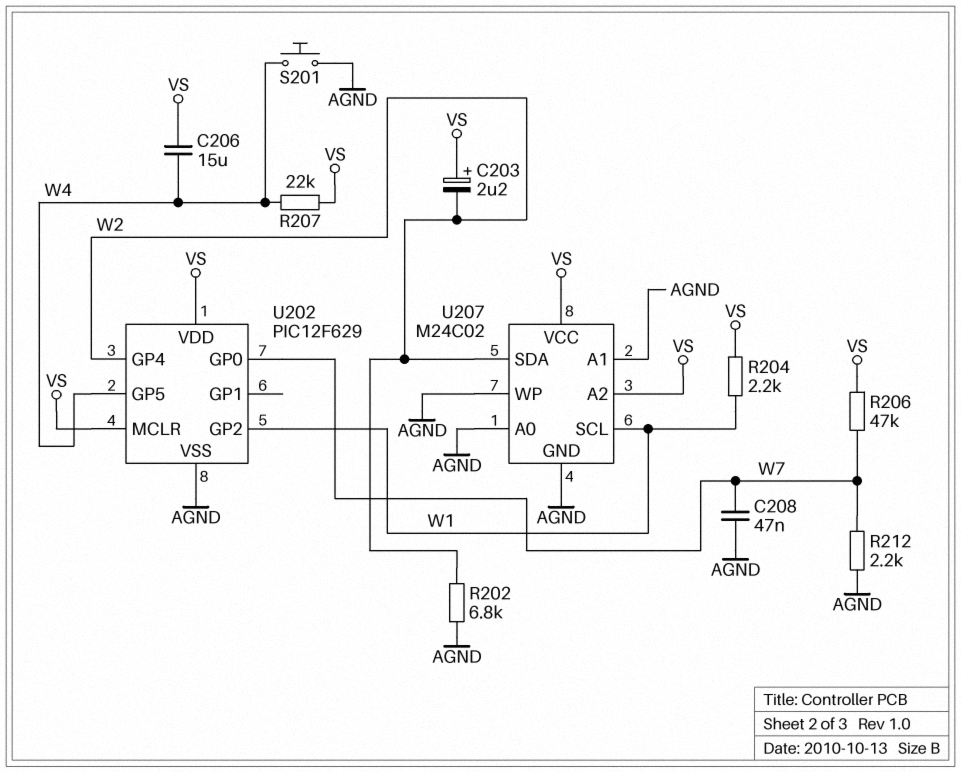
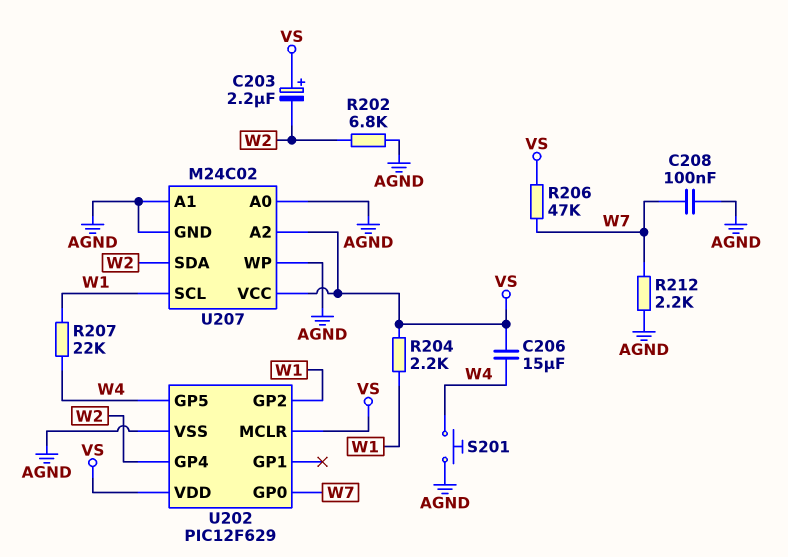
C208: 47nF (AGND, W7) -> 100nF (AGND, W7)
R207: 22k (VS, W4) -> 22k (W1, W4)

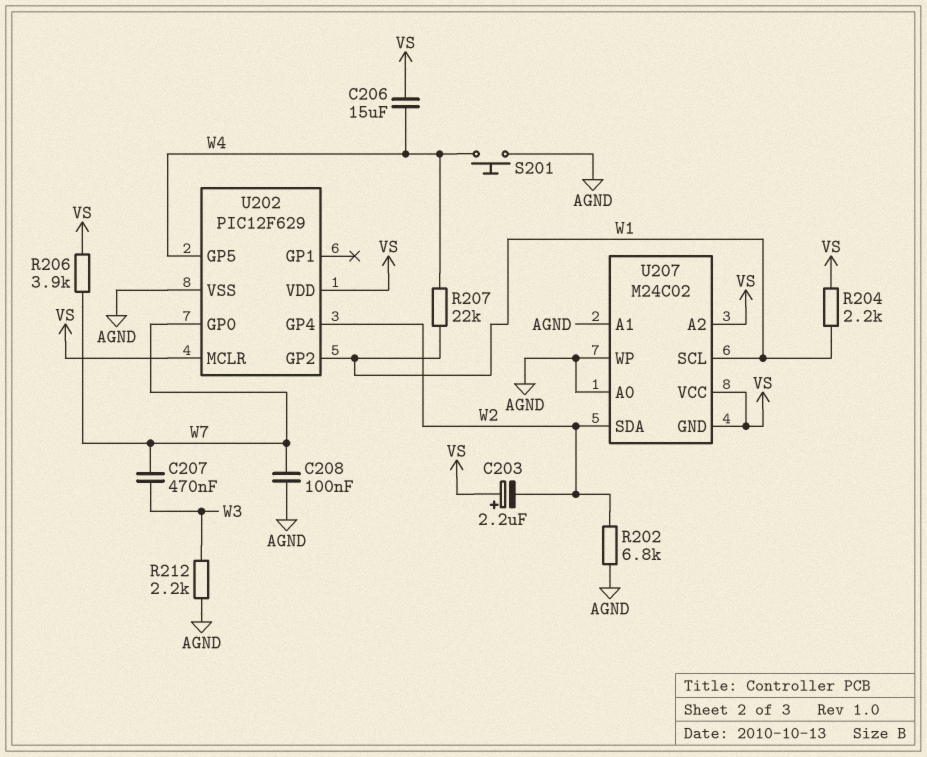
C207: none -> 470nF (W3, W7)
R206: 47k (VS, W7) -> 3.9k (VS, W7)
R212: 2.2k (AGND, W7) -> 2.2k (AGND, W3)
U207 pin GND: AGND -> VS

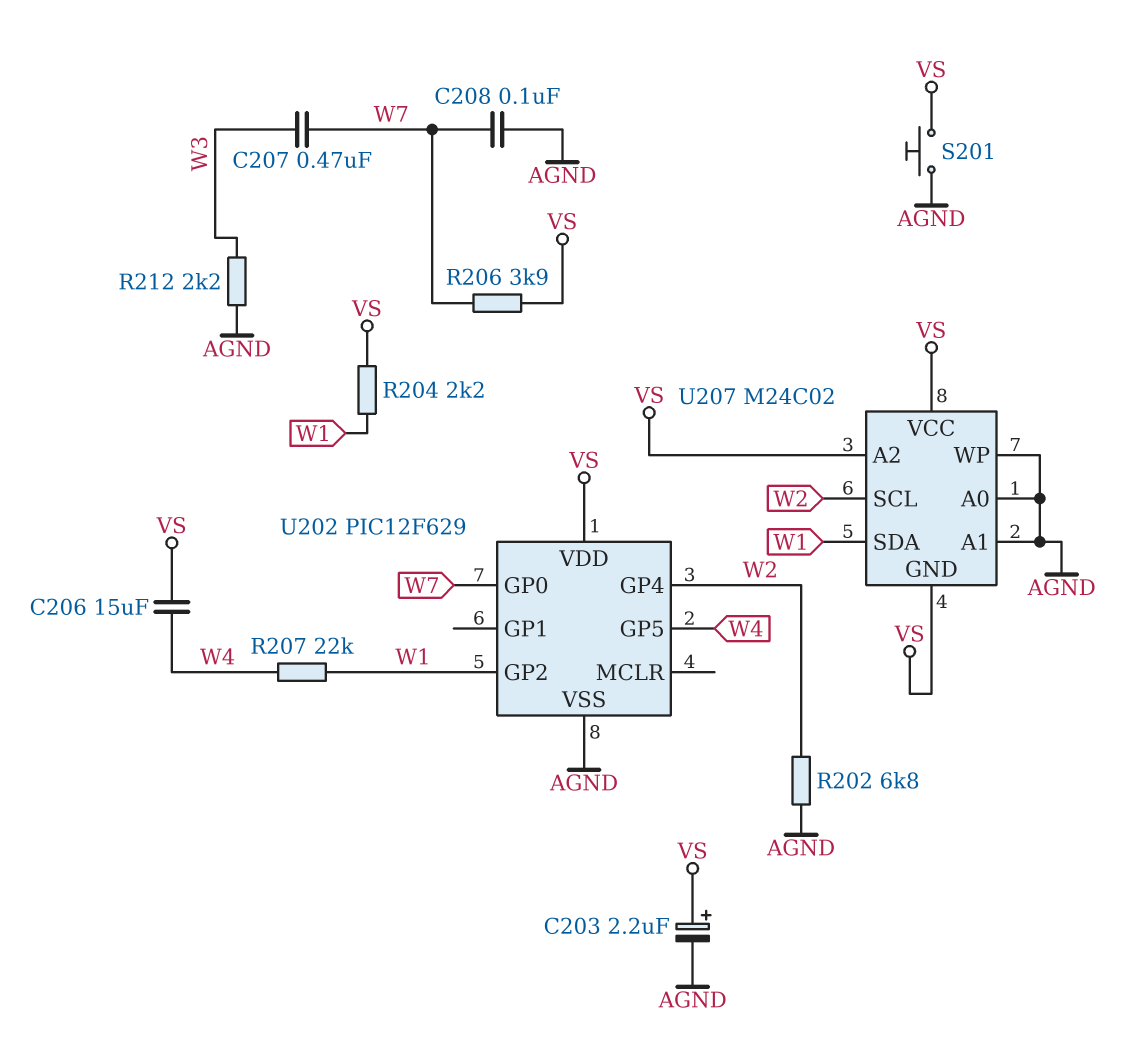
C203: 2.2uF (plus VS, minus W2) -> 2.2uF (plus VS, minus AGND)
S201: button (AGND, W4) -> button (AGND, VS)
U202 pin MCLR: VS -> none
U207 pin SCL: W1 -> W2
U207 pin SDA: W2 -> W1

